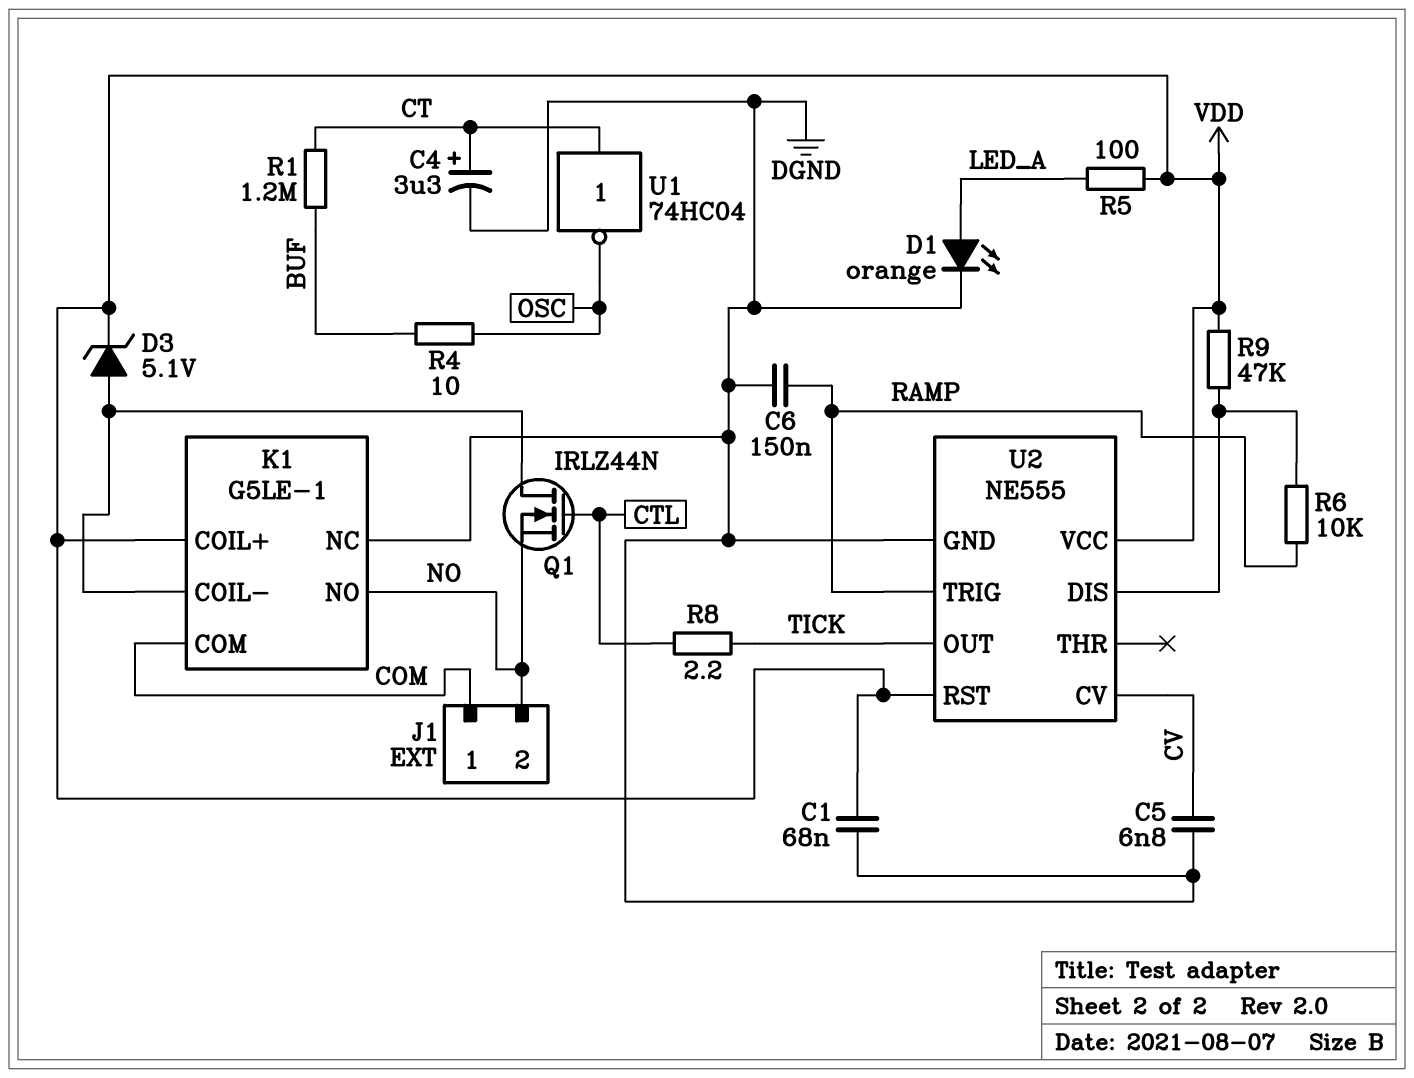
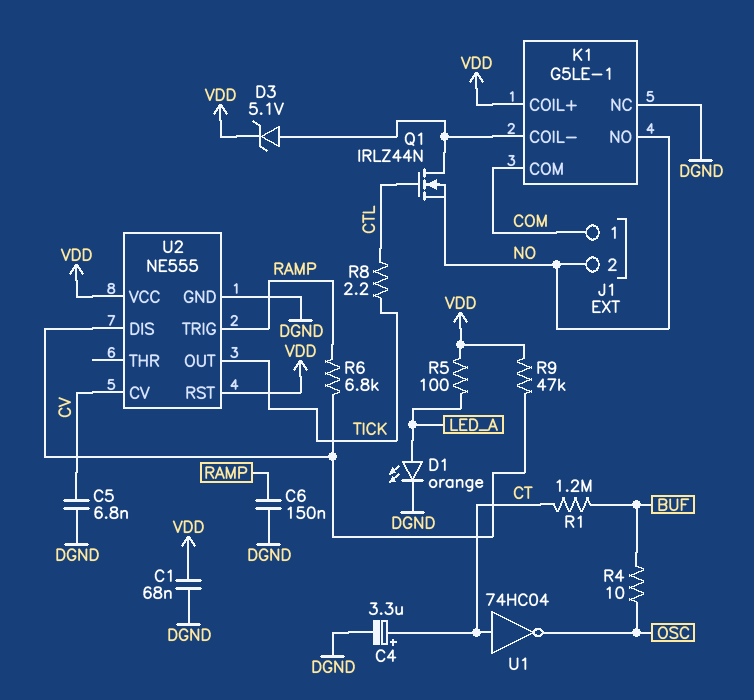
R6: 10k (RAMP, U2/DIS) -> 6.8k (RAMP, U2/DIS)

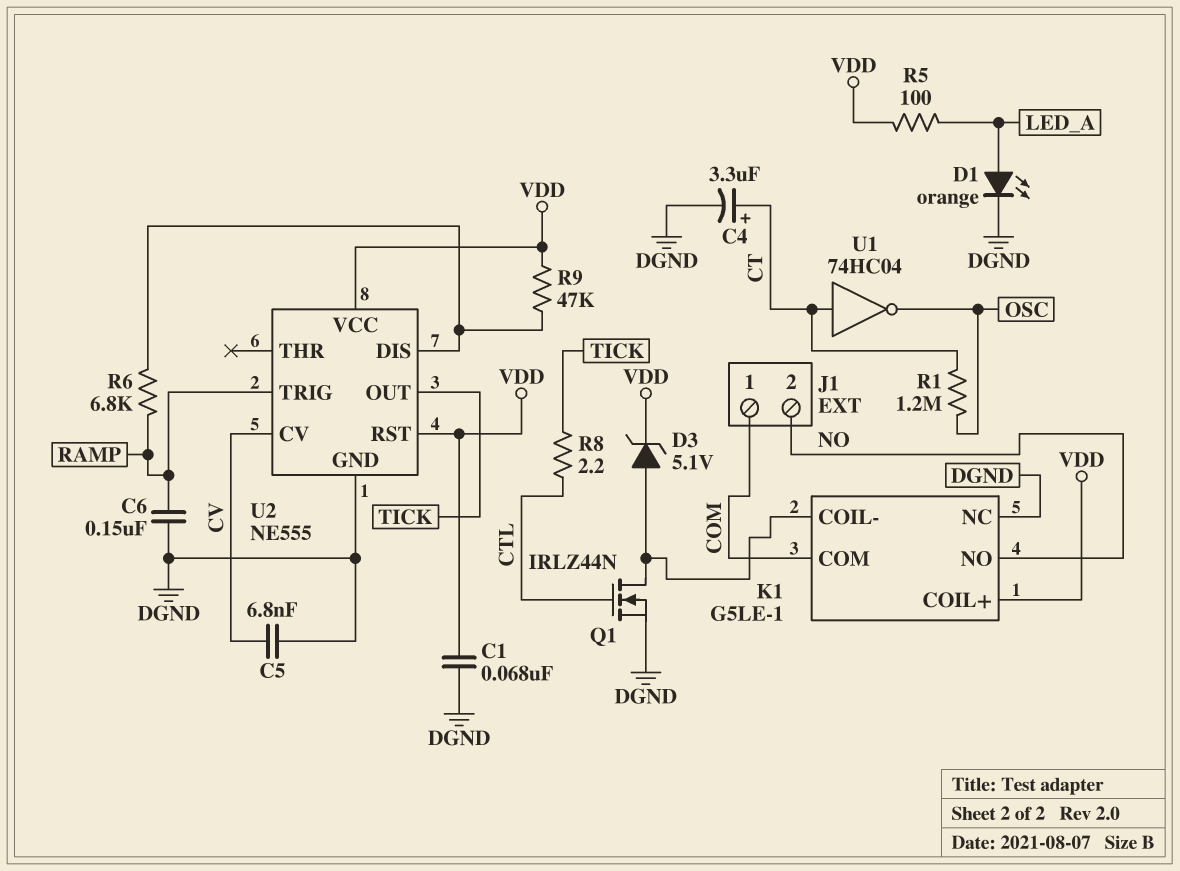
Q1: NMOS IRLZ44N (G CTL, D K1/COIL-, S NO) -> NMOS IRLZ44N (G CTL, D K1/COIL-, S DGND)
R1: 1.2M (BUF, CT) -> 1.2M (CT, OSC)
R4: 10 (BUF, OSC) -> none

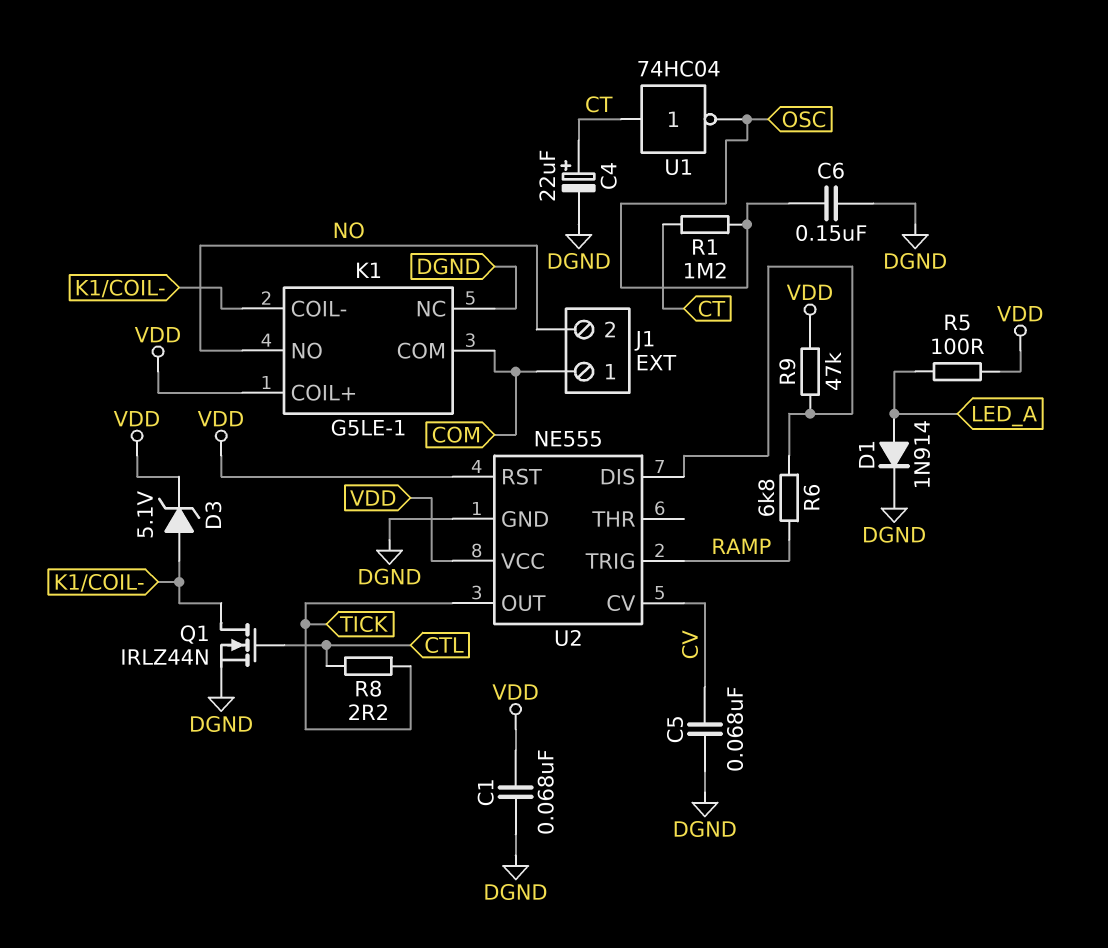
C4: 3.3uF (plus CT, minus DGND) -> 22uF (plus CT, minus DGND)
C5: 6.8nF (CV, DGND) -> 68nF (CV, DGND)
C6: 150nF (DGND, RAMP) -> 150nF (DGND, OSC)
D1: LED orange (A LED_A, K DGND) -> diode 1N914 (A LED_A, K DGND)

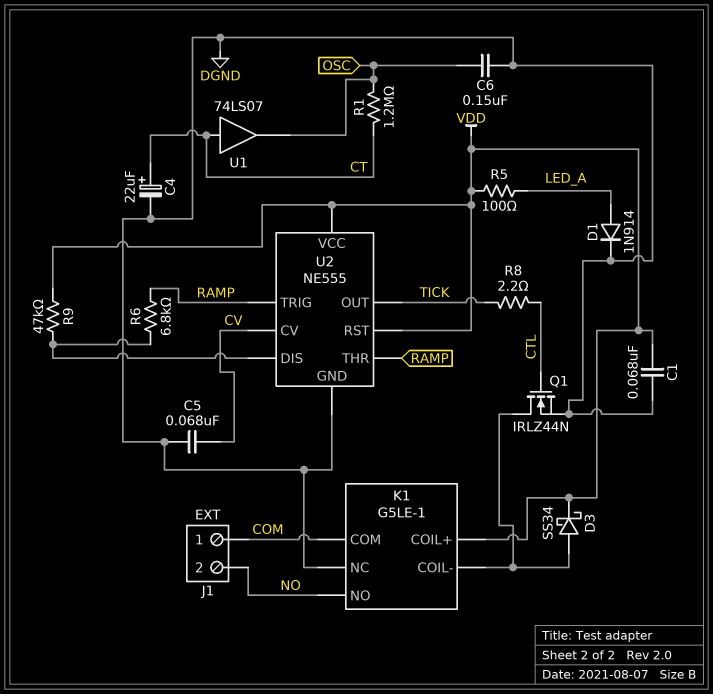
D3: zener 5.1V (A K1/COIL-, K VDD) -> schottky SS34 (A K1/COIL-, K VDD)
U1: NOT 74HC04 (in CT, out OSC) -> buffer 74LS07 (in CT, out OSC)
U2 pin THR: none -> RAMP

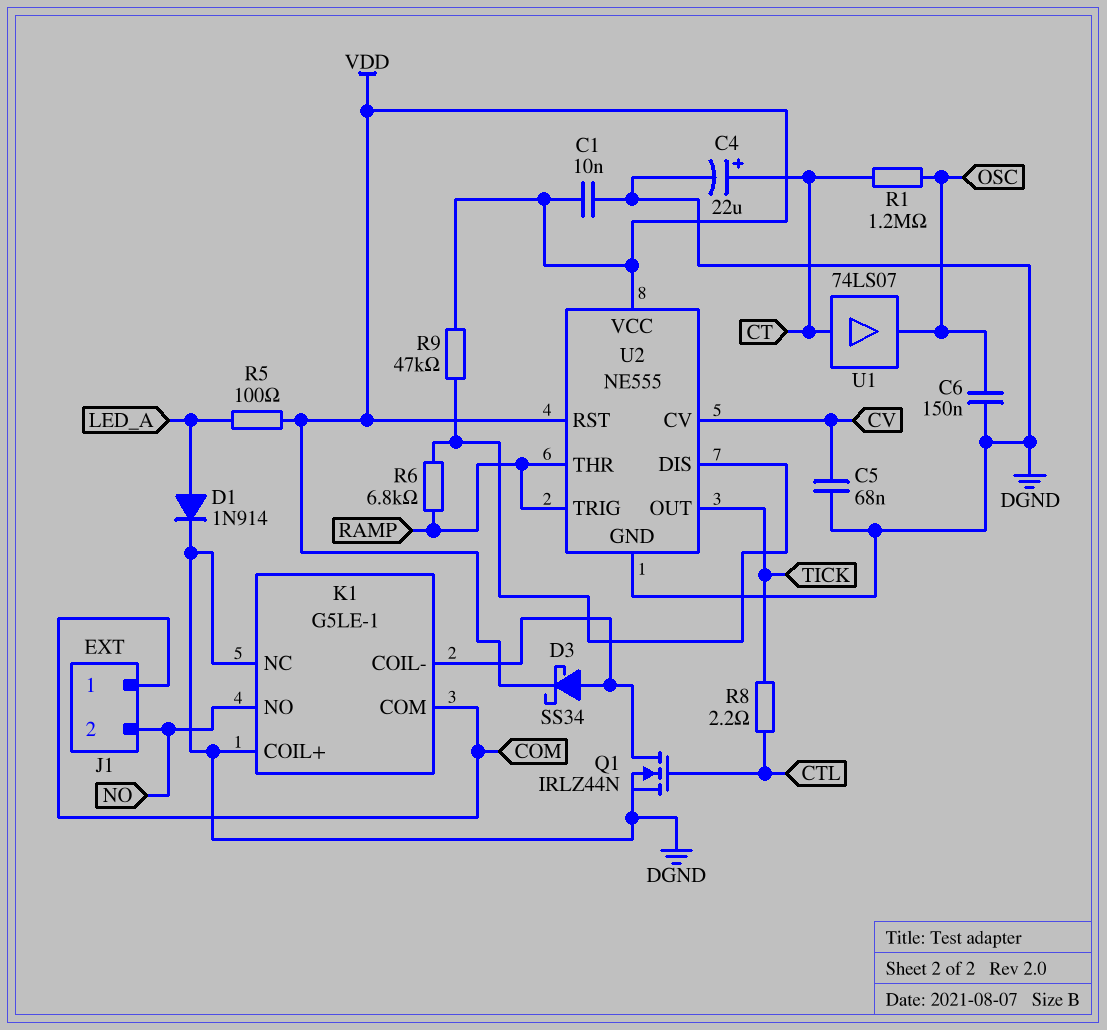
C1: 68nF (DGND, VDD) -> 10nF (DGND, VDD)
K1 pin COIL+: VDD -> DGND

